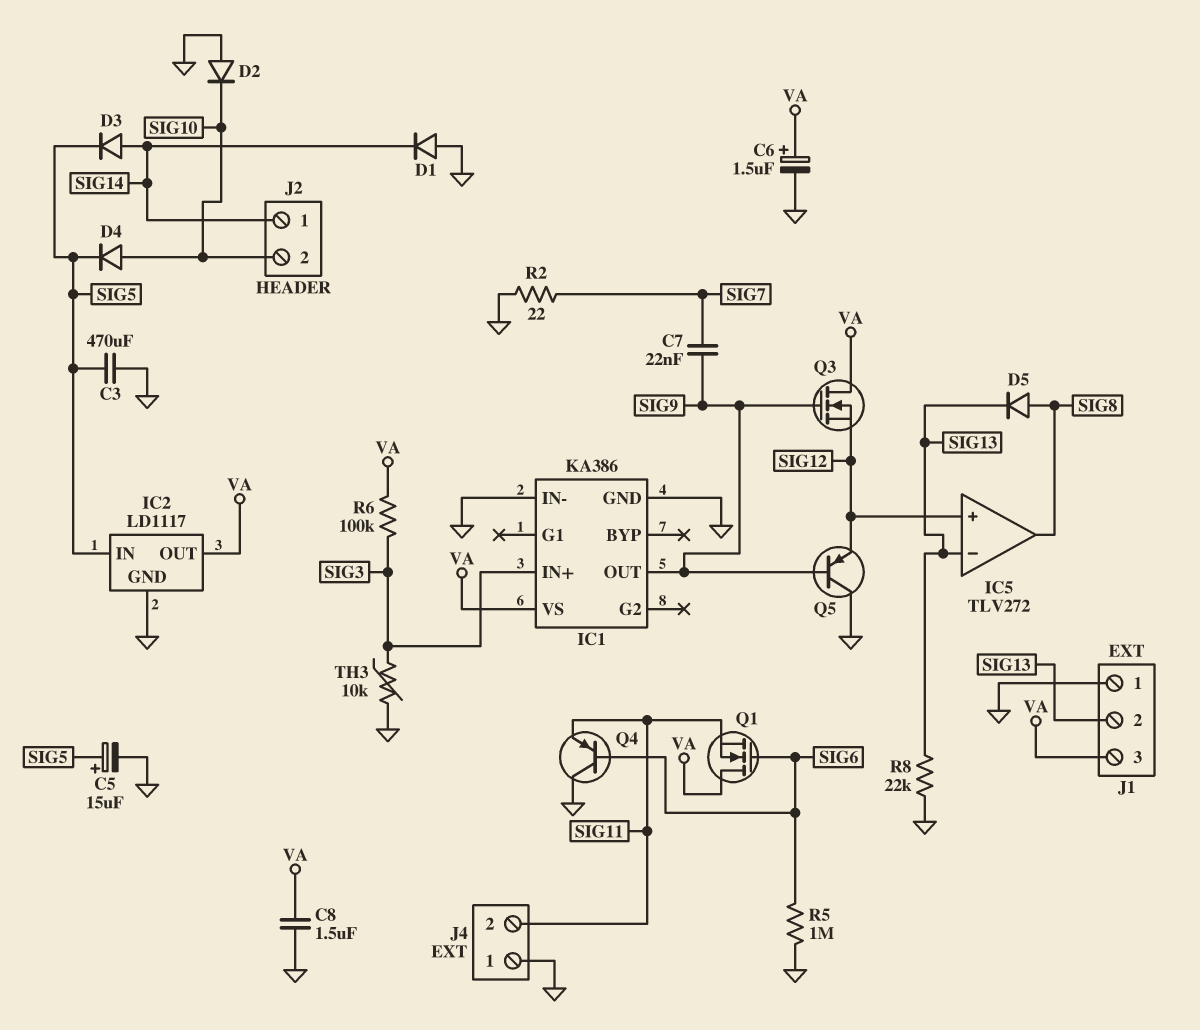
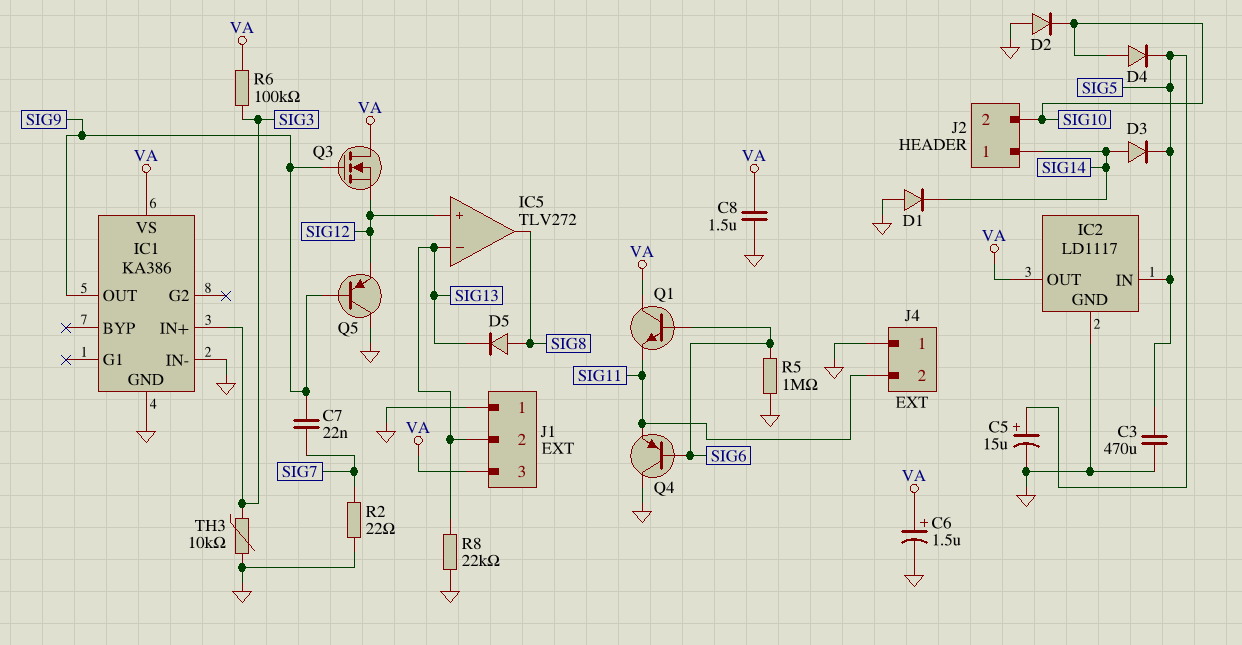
Q1: NMOS (G SIG6, D VA, S SIG11) -> NPN (B SIG6, C VA, E SIG11)

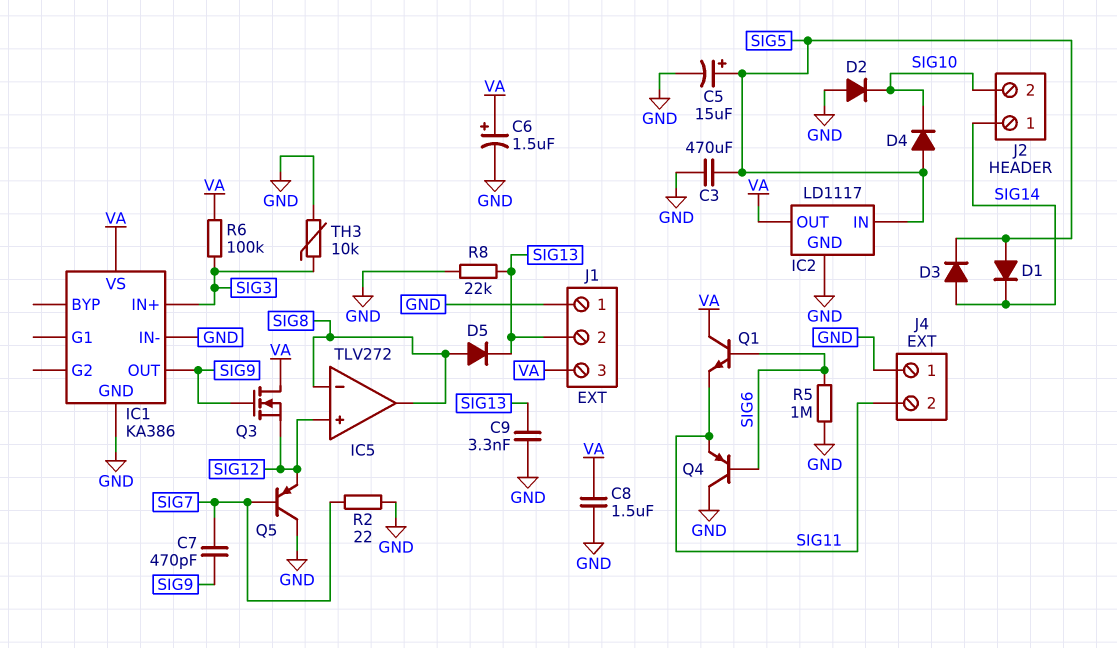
C7: 22nF (SIG7, SIG9) -> 470pF (SIG7, SIG9)
C9: none -> 3.3nF (GND, SIG13)
D1: diode (A GND, K SIG14) -> diode (A SIG5, K SIG14)
D4: diode (A SIG10, K SIG5) -> diode (A SIG5, K SIG10)
IC5 pin in-: SIG13 -> SIG8
Q5: PNP (B SIG9, C GND, E SIG12) -> PNP (B SIG7, C GND, E SIG12)

